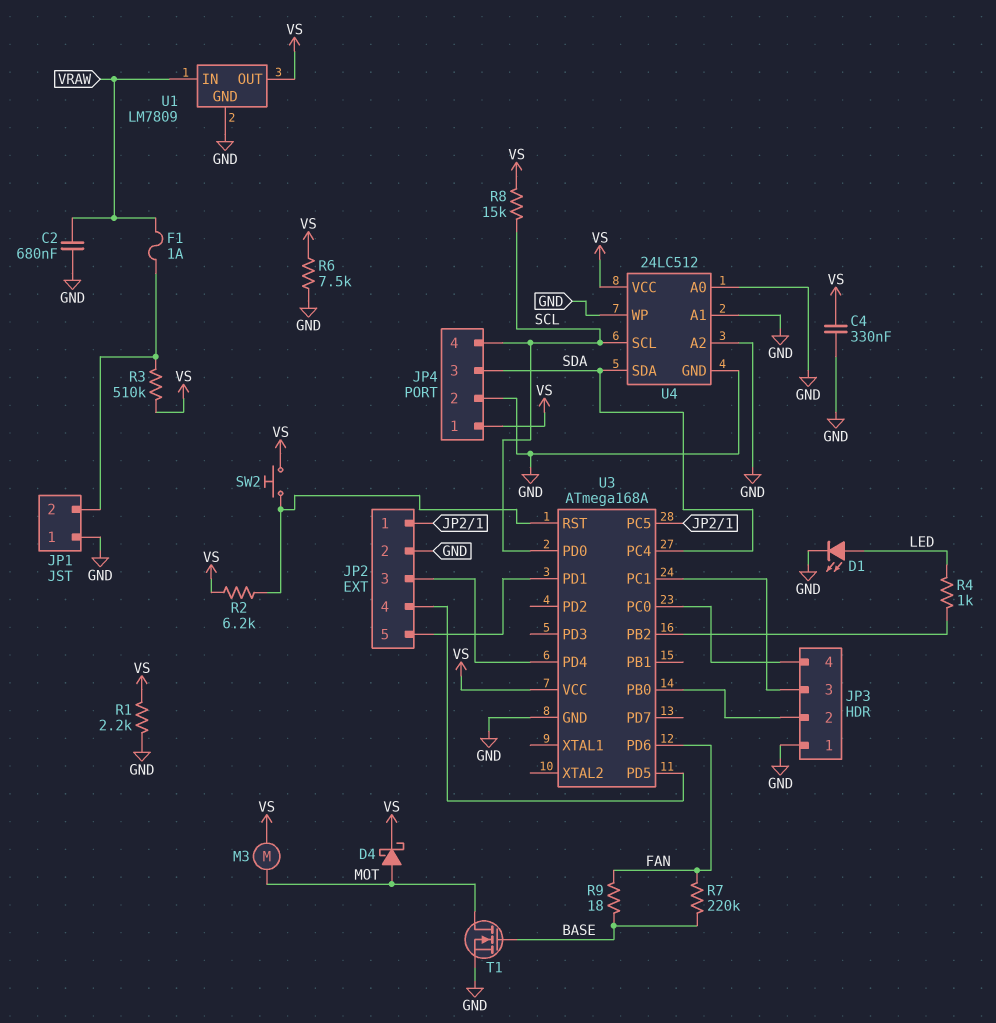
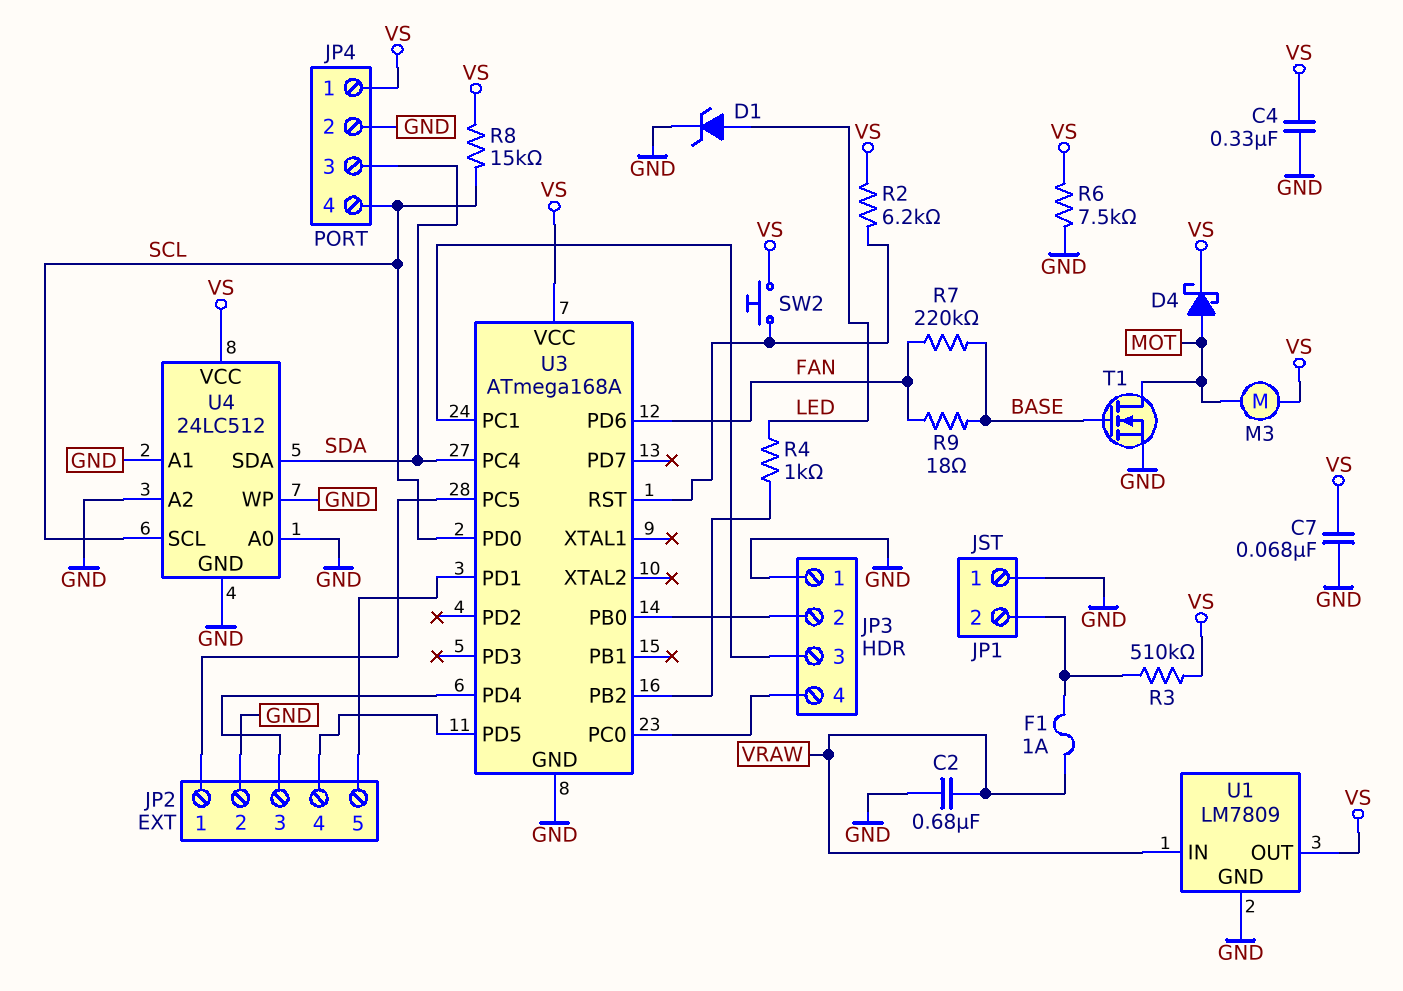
C7: none -> 68nF (GND, VS)
D1: LED (A LED, K GND) -> zener (A LED, K GND)
R1: 2.2k (GND, VS) -> none

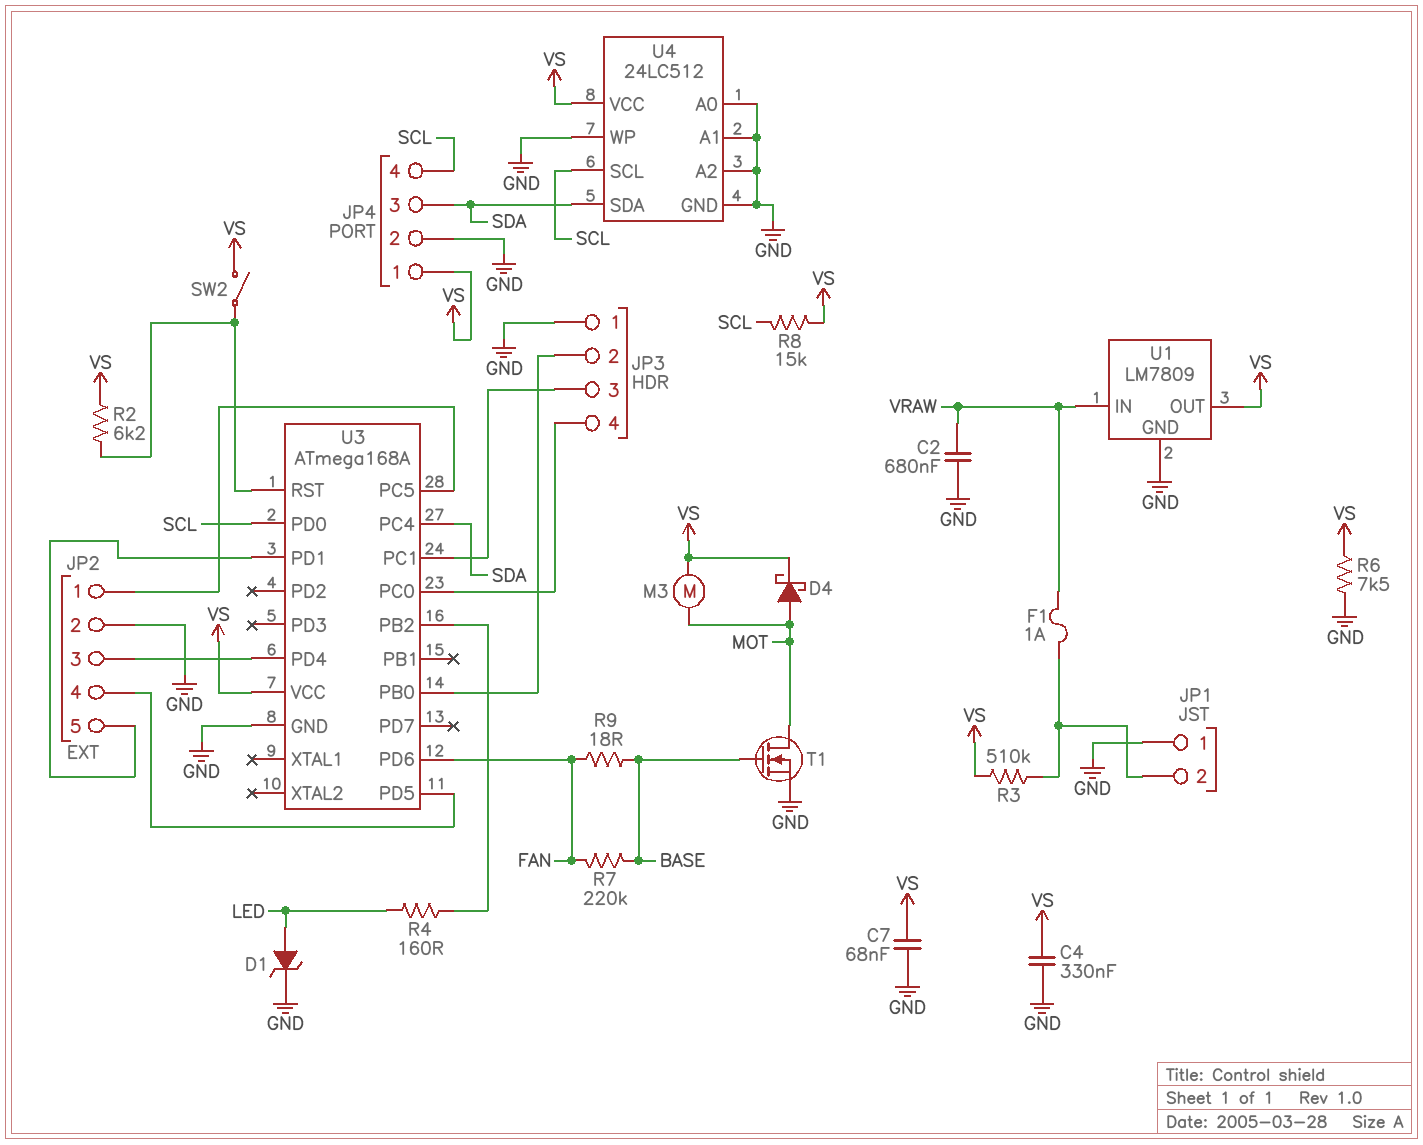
R4: 1k (LED, U3/PB2) -> 160 (LED, U3/PB2)
SW2: button (U3/RST, VS) -> switch (U3/RST, VS)

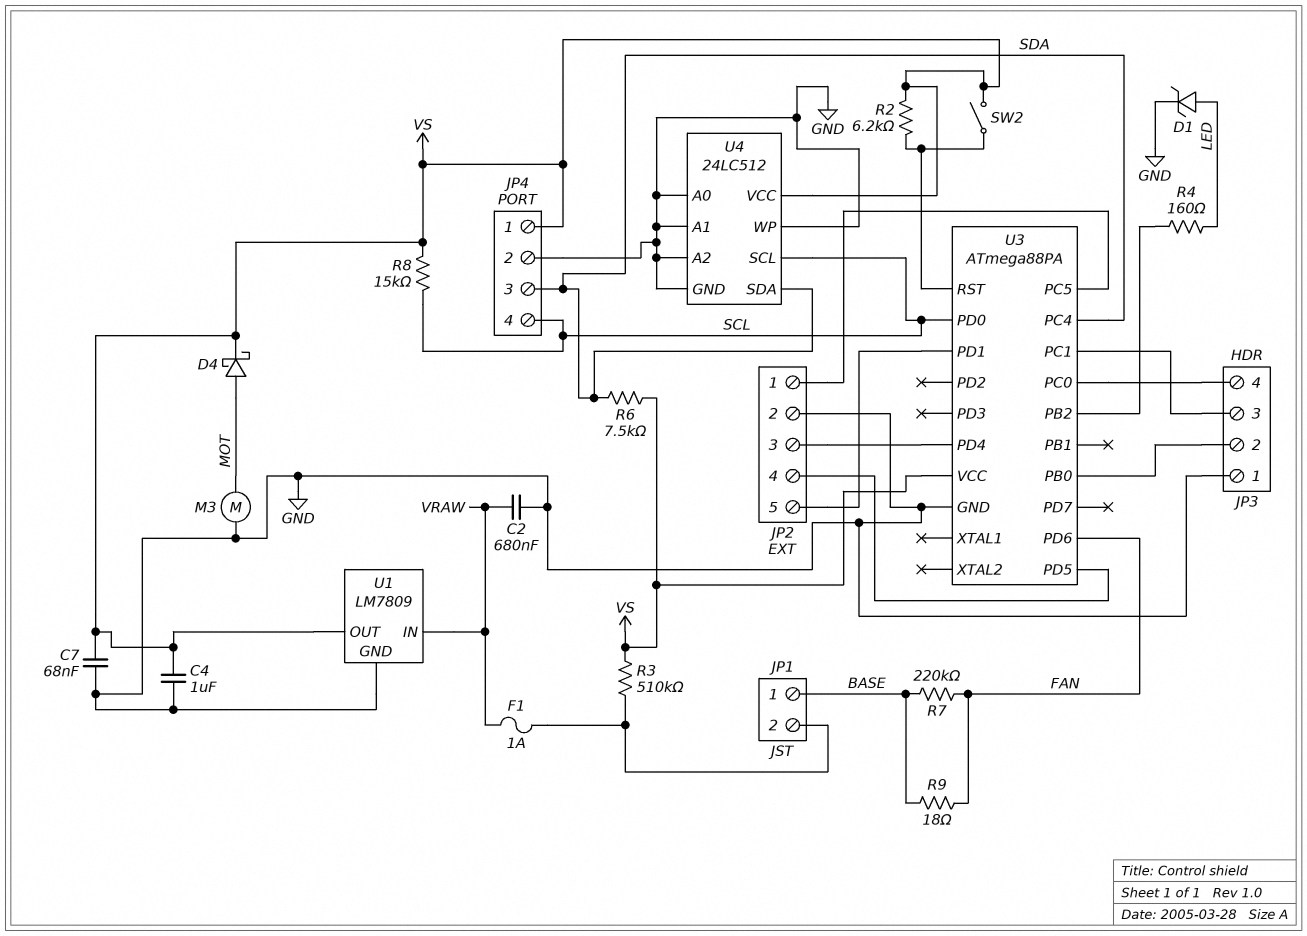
C4: 330nF (GND, VS) -> 1uF (GND, VS)
JP1 pin 1: GND -> BASE
M3: motor (MOT, VS) -> motor (GND, MOT)
R6: 7.5k (GND, VS) -> 7.5k (SDA, VS)
T1: NMOS (G BASE, D MOT, S GND) -> none
U3: ATmega168A -> ATmega88PA

